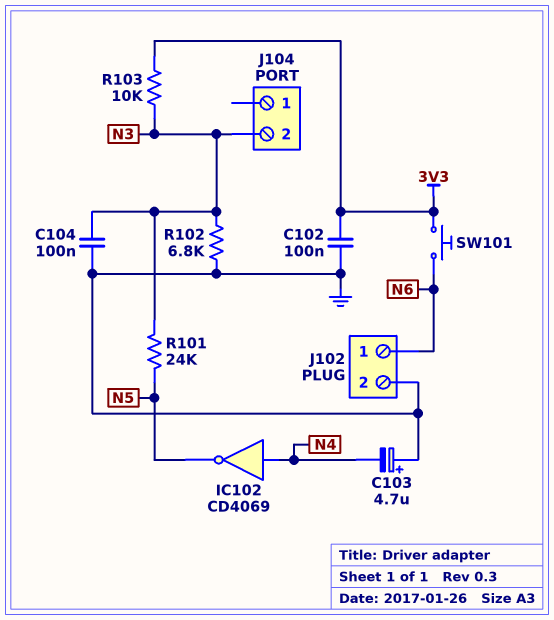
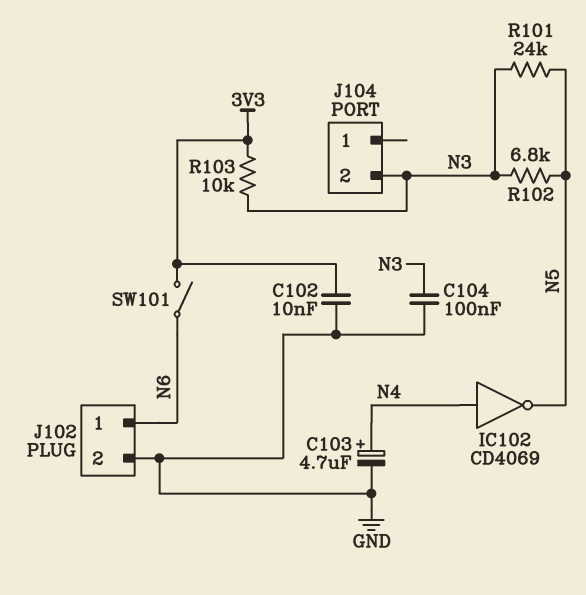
C102: 100nF (3V3, GND) -> 10nF (3V3, GND)
C103: 4.7uF (plus GND, minus N4) -> 4.7uF (plus N4, minus GND)
R102: 6.8k (GND, N3) -> 6.8k (N3, N5)
SW101: button (3V3, N6) -> switch (3V3, N6)

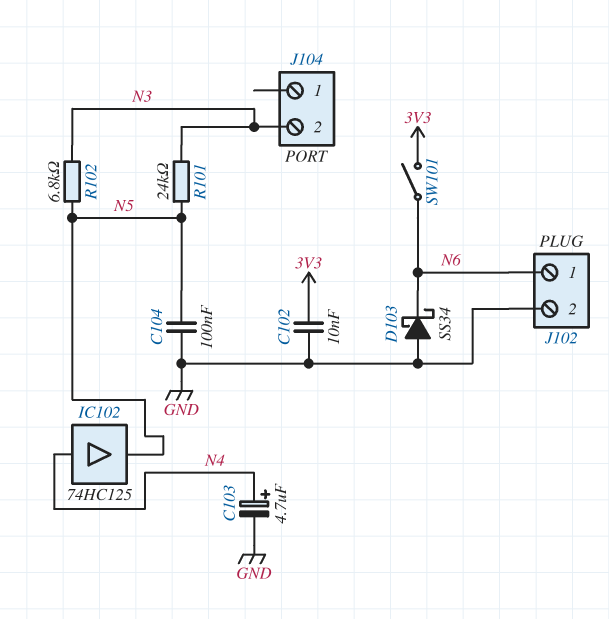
C104: 100nF (GND, N3) -> 100nF (GND, N5)
D103: none -> schottky SS34 (A GND, K N6)
IC102: NOT CD4069 (in N4, out N5) -> buffer 74HC125 (in N4, out N5)
R103: 10k (3V3, N3) -> none

